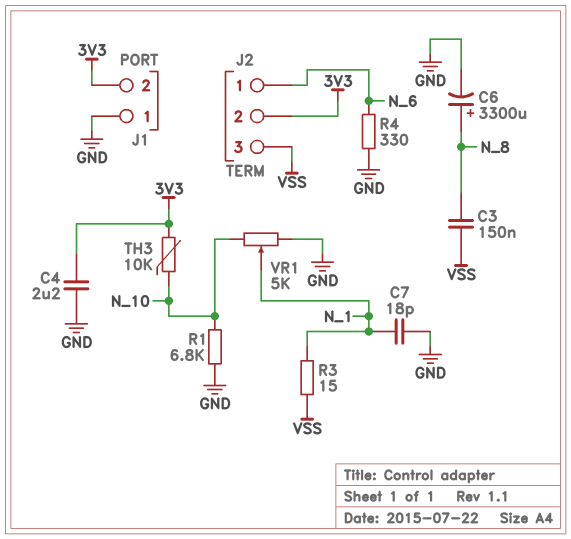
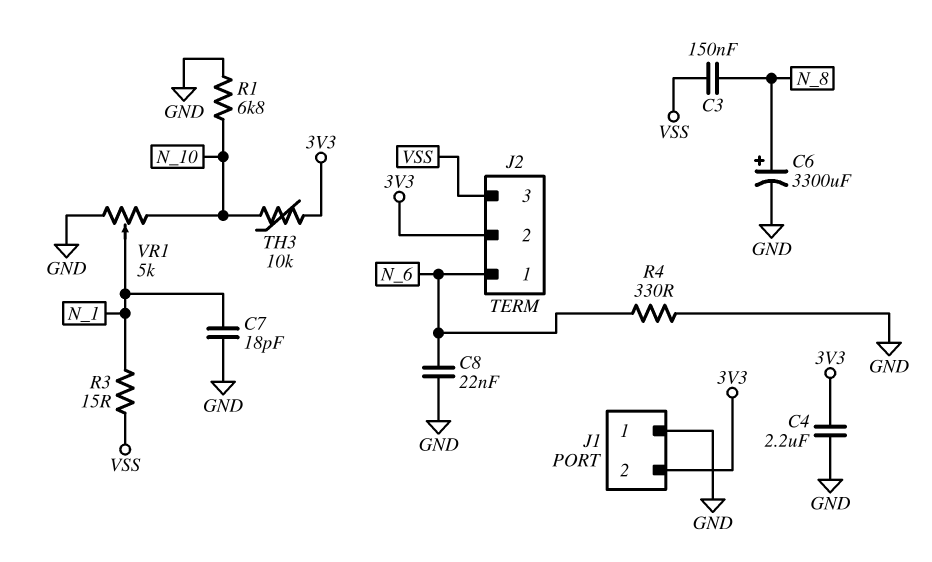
C8: none -> 22nF (GND, N_6)

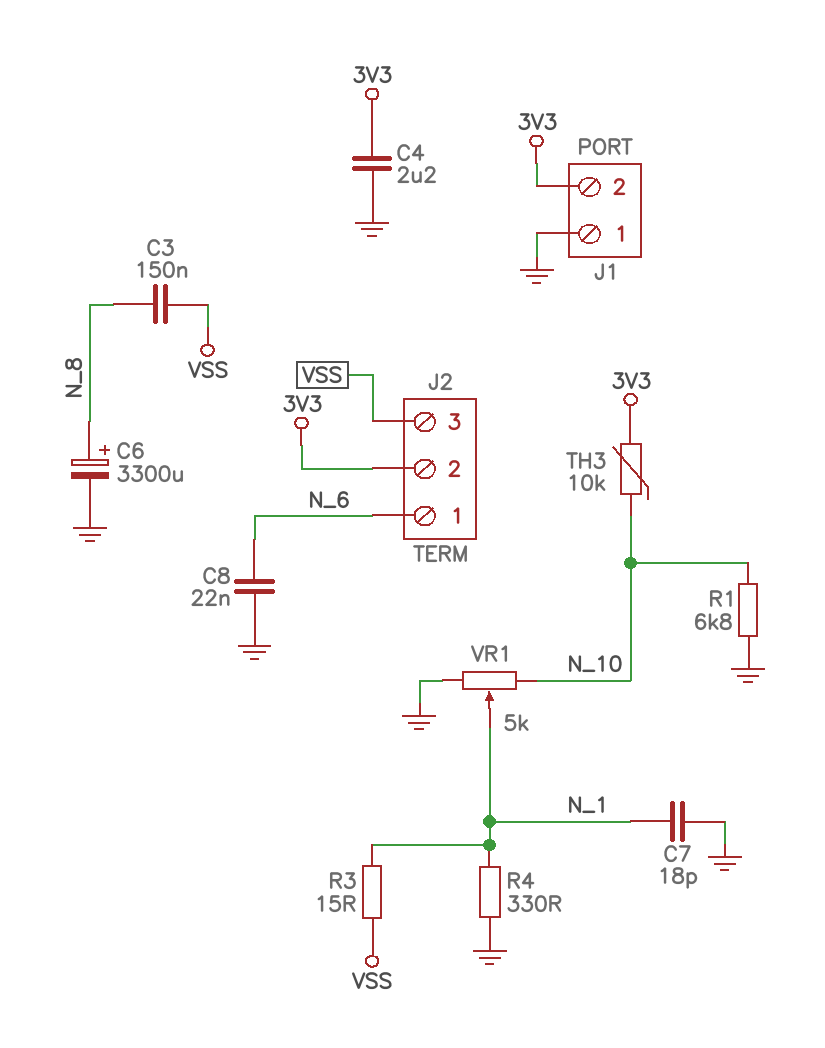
R4: 330 (GND, N_6) -> 330 (GND, N_1)

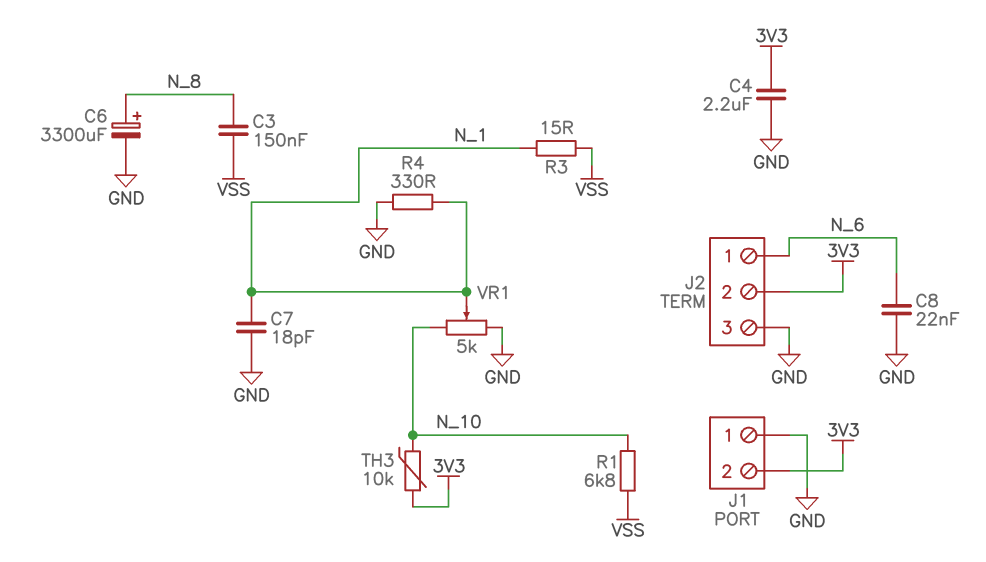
J2 pin 3: VSS -> GND
R1: 6.8k (GND, N_10) -> 6.8k (N_10, VSS)

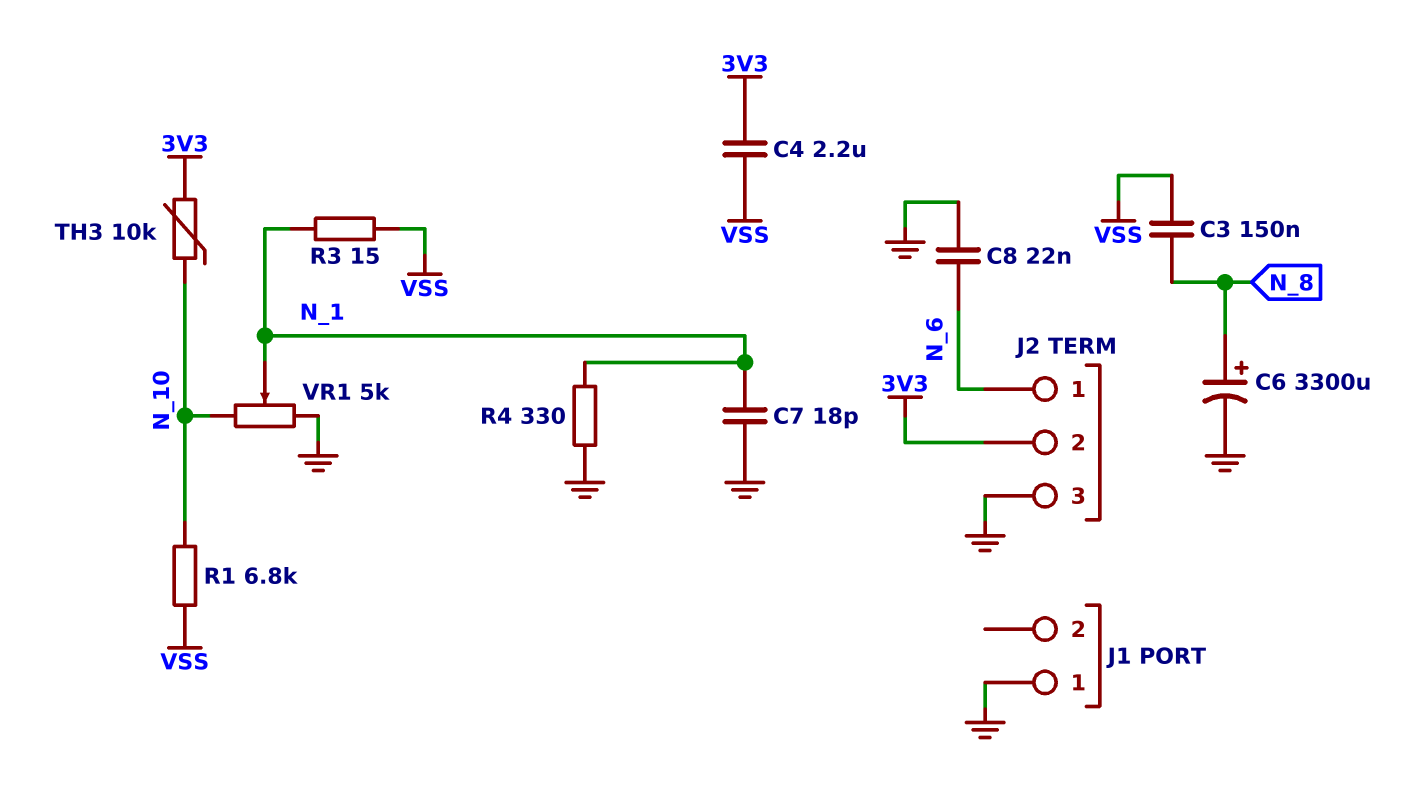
C4: 2.2uF (3V3, GND) -> 2.2uF (3V3, VSS)
J1 pin 2: 3V3 -> none

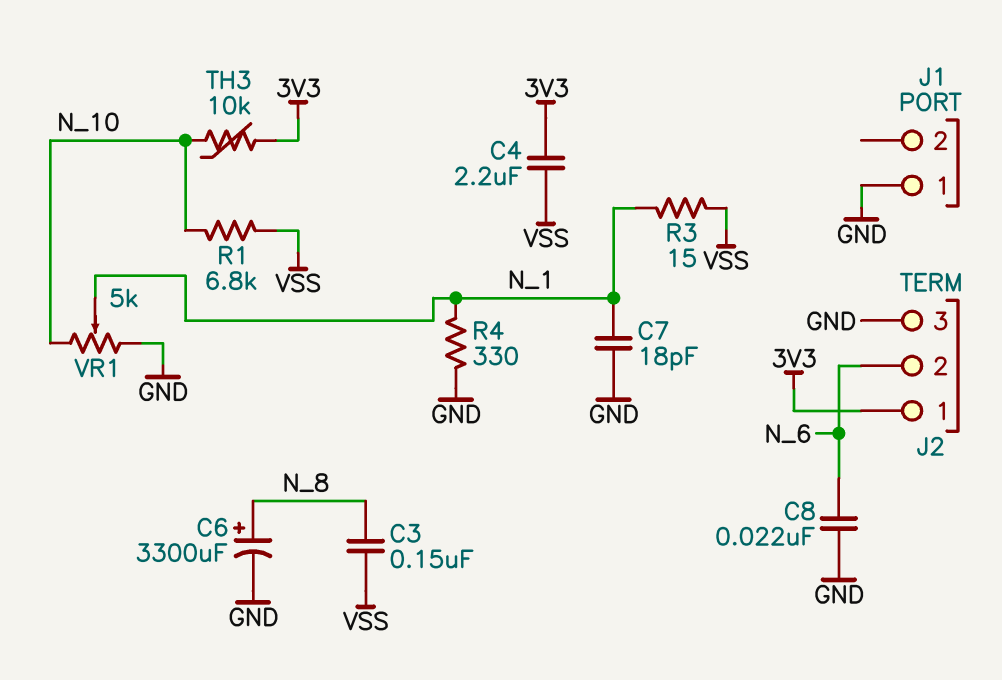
J2 pin 1: N_6 -> 3V3
J2 pin 2: 3V3 -> N_6

